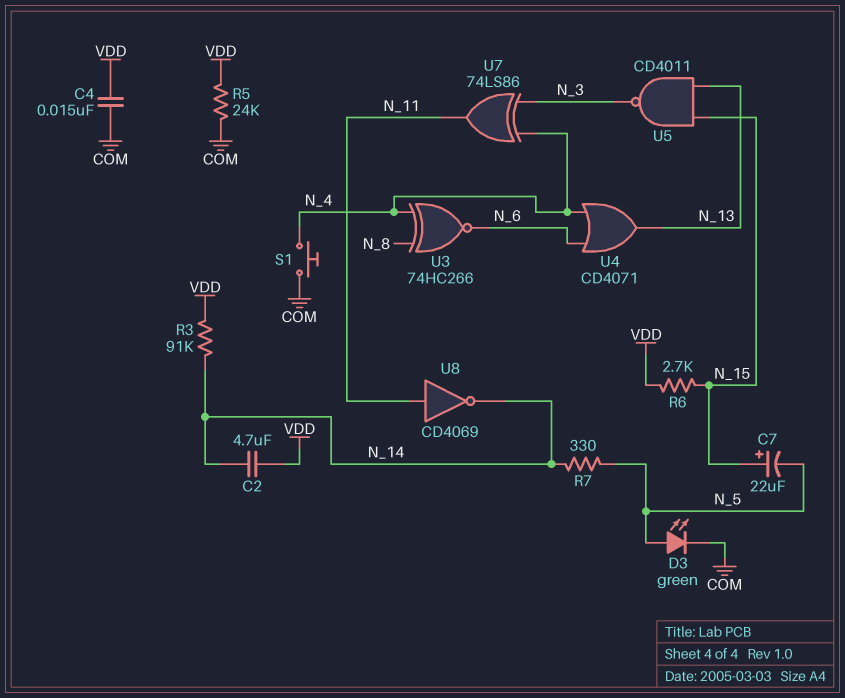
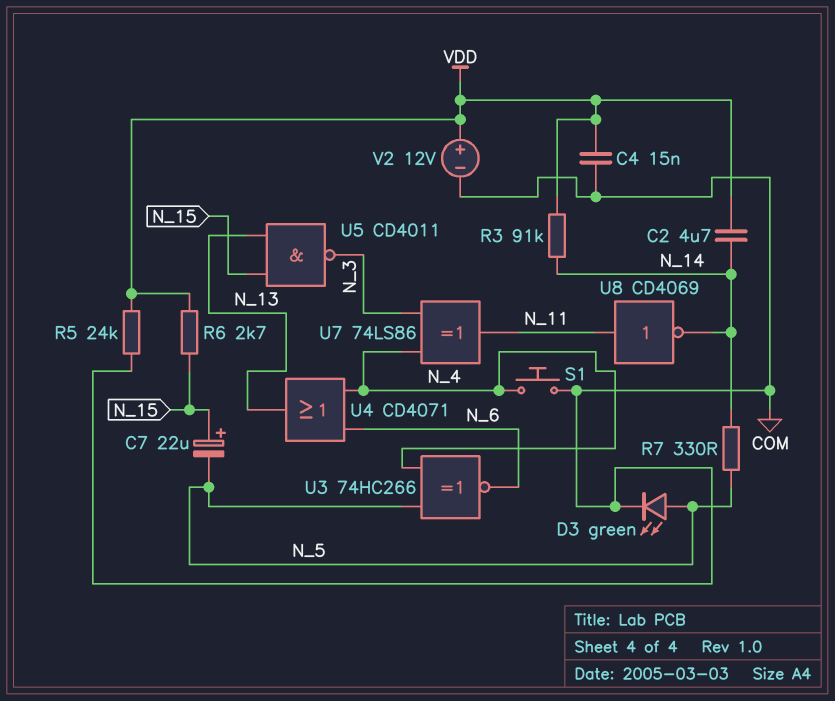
U3: XNOR 74HC266 (in N_4, in N_8, out N_6) -> XNOR 74HC266 (in N_4, in N_5, out N_6)
V2: none -> 12V (plus VDD, minus COM)

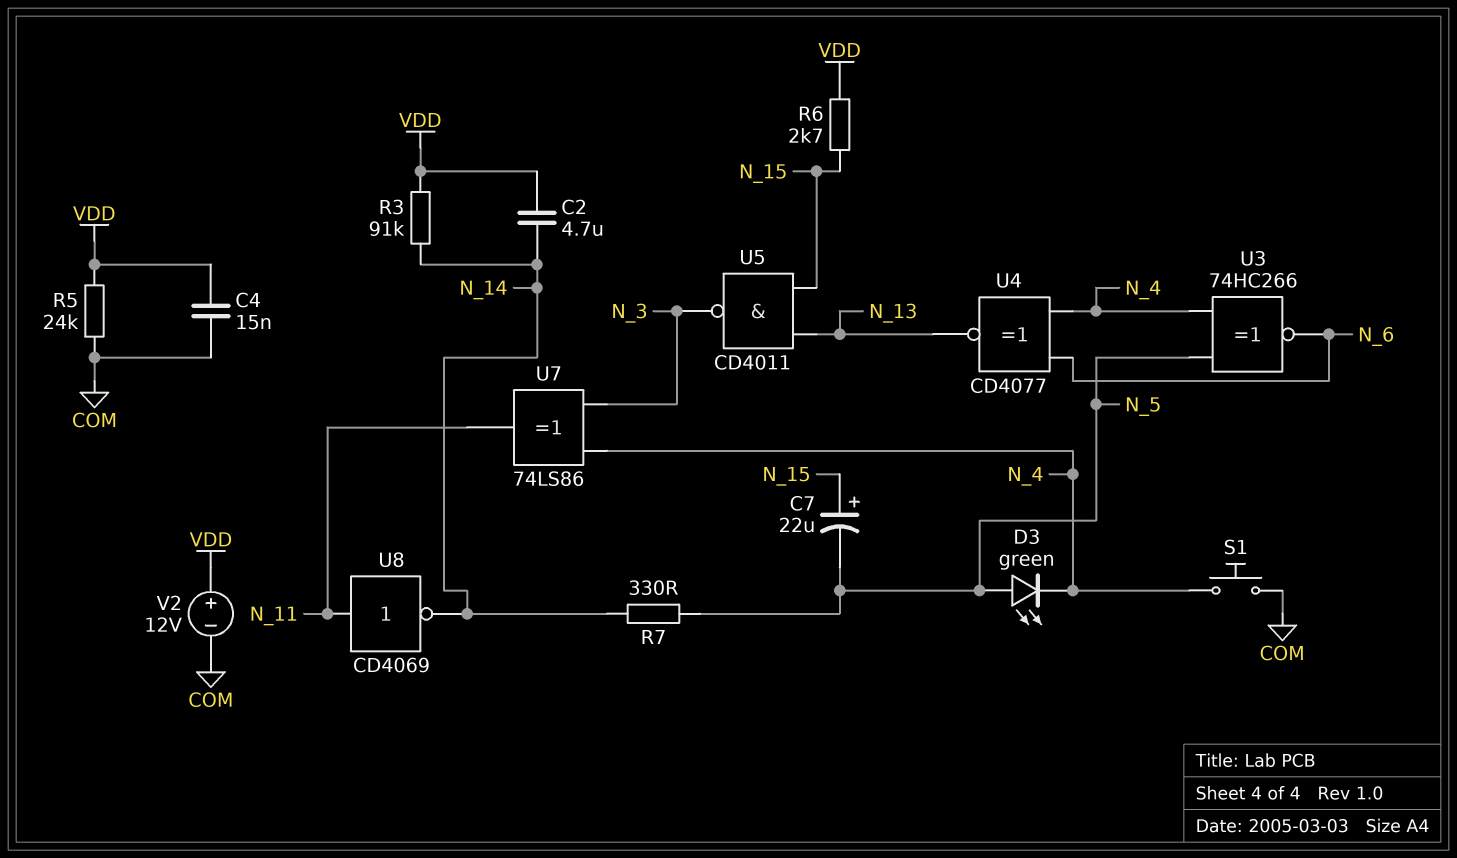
D3: LED green (A N_5, K COM) -> LED green (A N_5, K N_4)
U4: OR CD4071 (in N_4, in N_6, out N_13) -> XNOR CD4077 (in N_4, in N_6, out N_13)

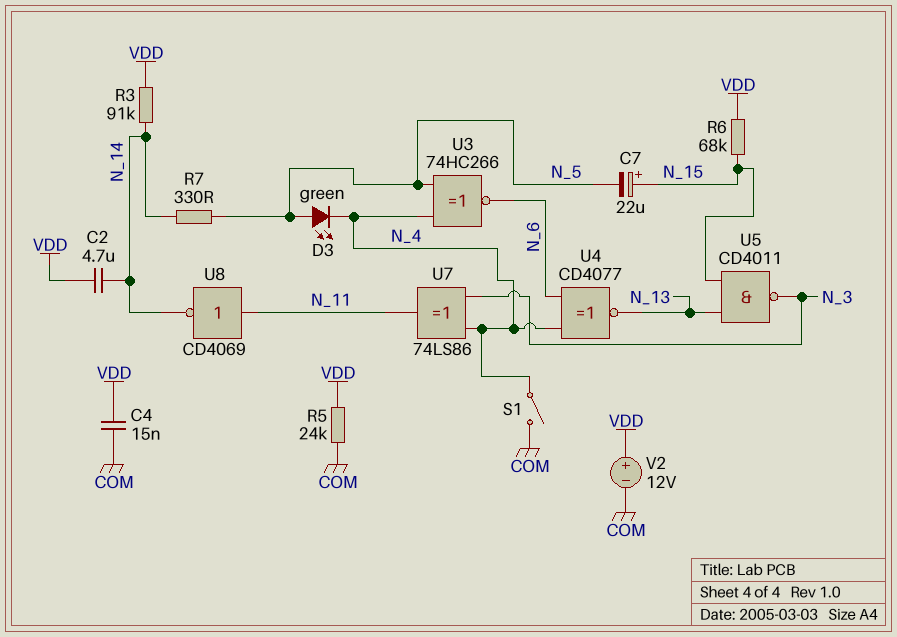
R6: 2.7k (N_15, VDD) -> 68k (N_15, VDD)
S1: button (COM, N_4) -> switch (COM, N_4)

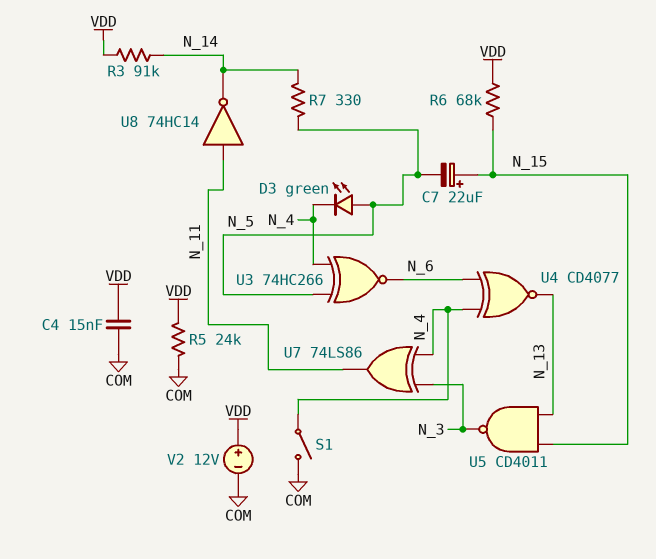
C2: 4.7uF (N_14, VDD) -> none
U8: NOT CD4069 (in N_11, out N_14) -> NOT 74HC14 (in N_11, out N_14)

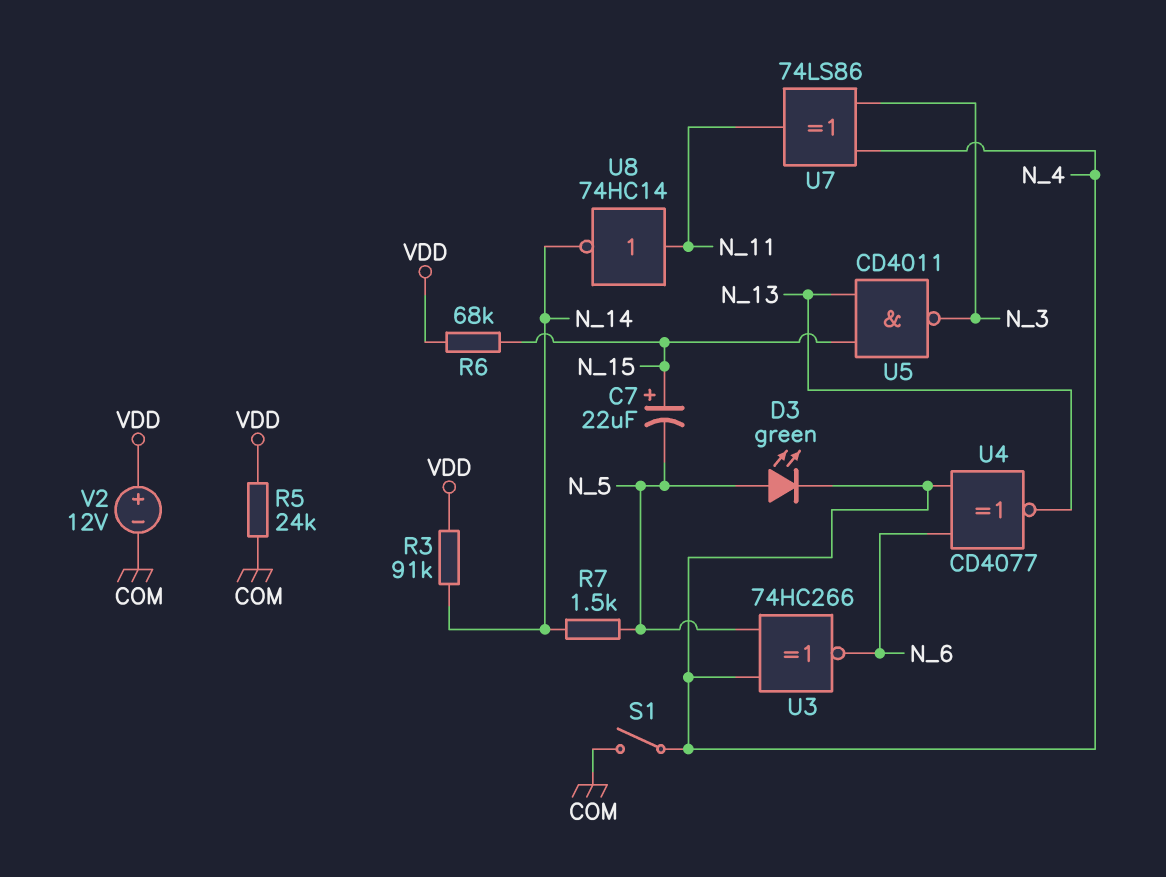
C4: 15nF (COM, VDD) -> none
R7: 330 (N_5, N_14) -> 1.5k (N_5, N_14)

